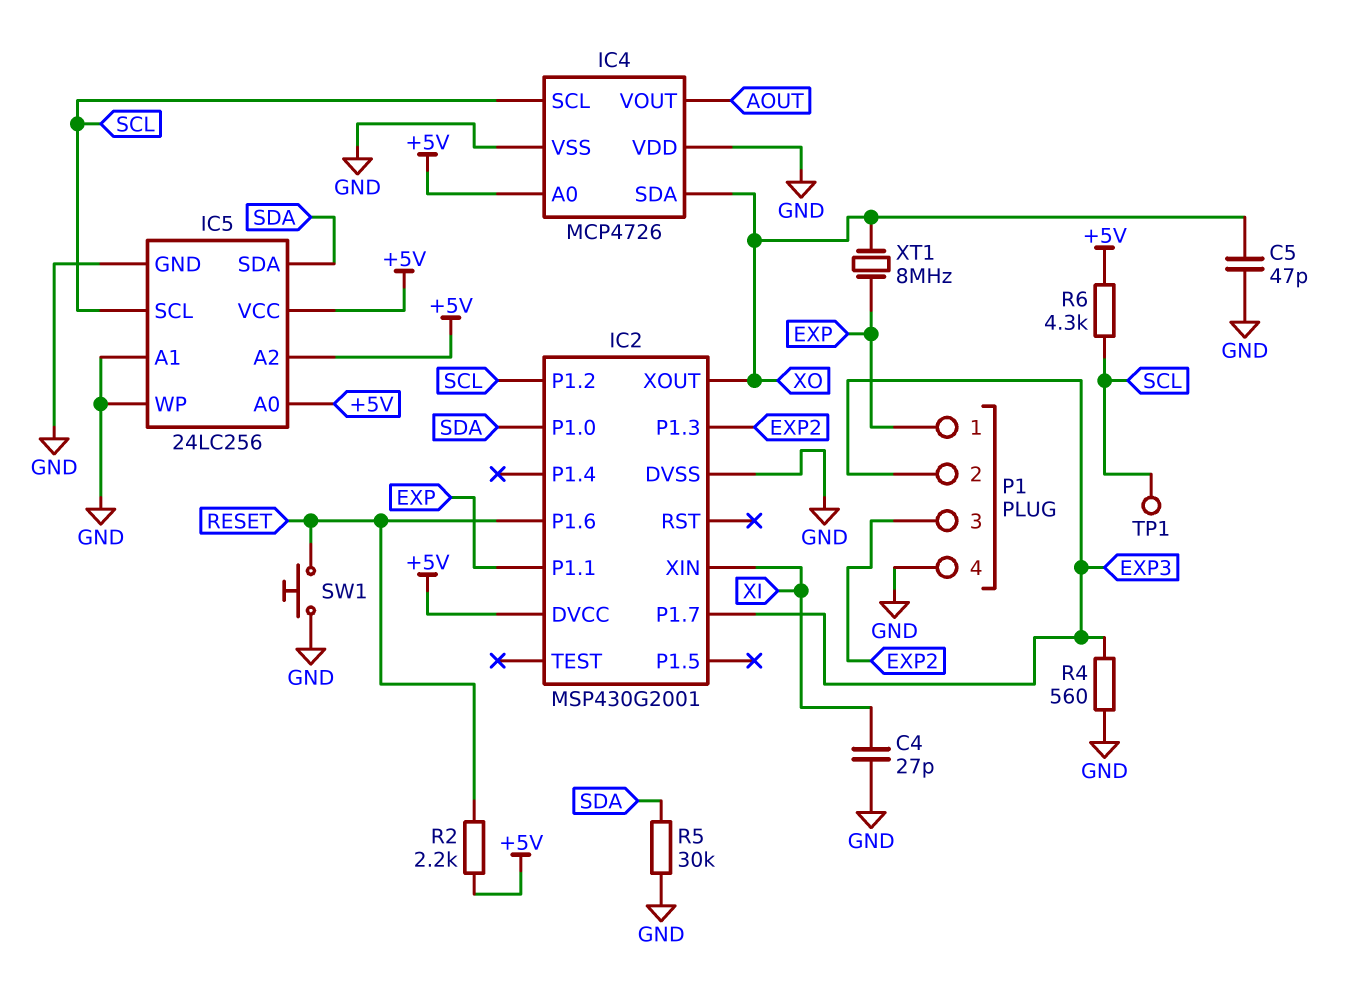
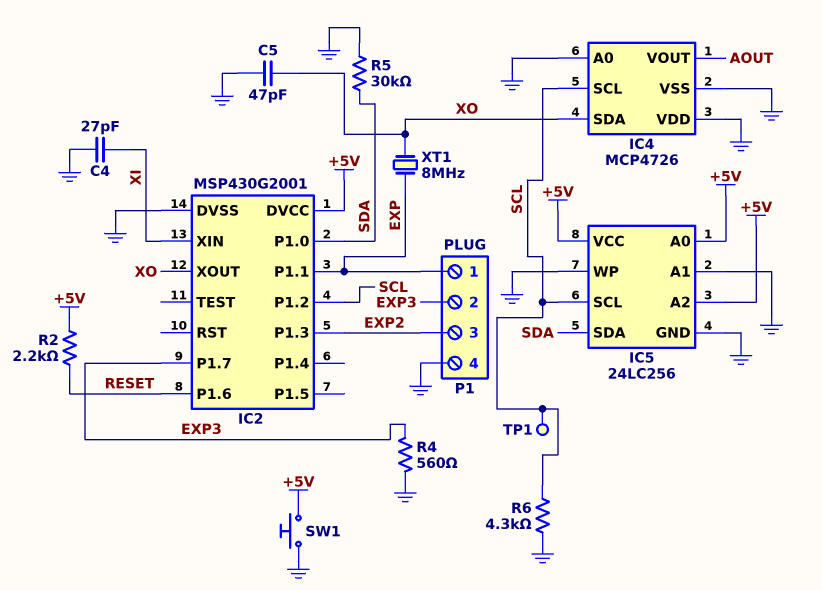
IC4 pin A0: +5V -> GND
R6: 4.3k (+5V, SCL) -> 4.3k (GND, SCL)
SW1: button (GND, RESET) -> button (+5V, GND)

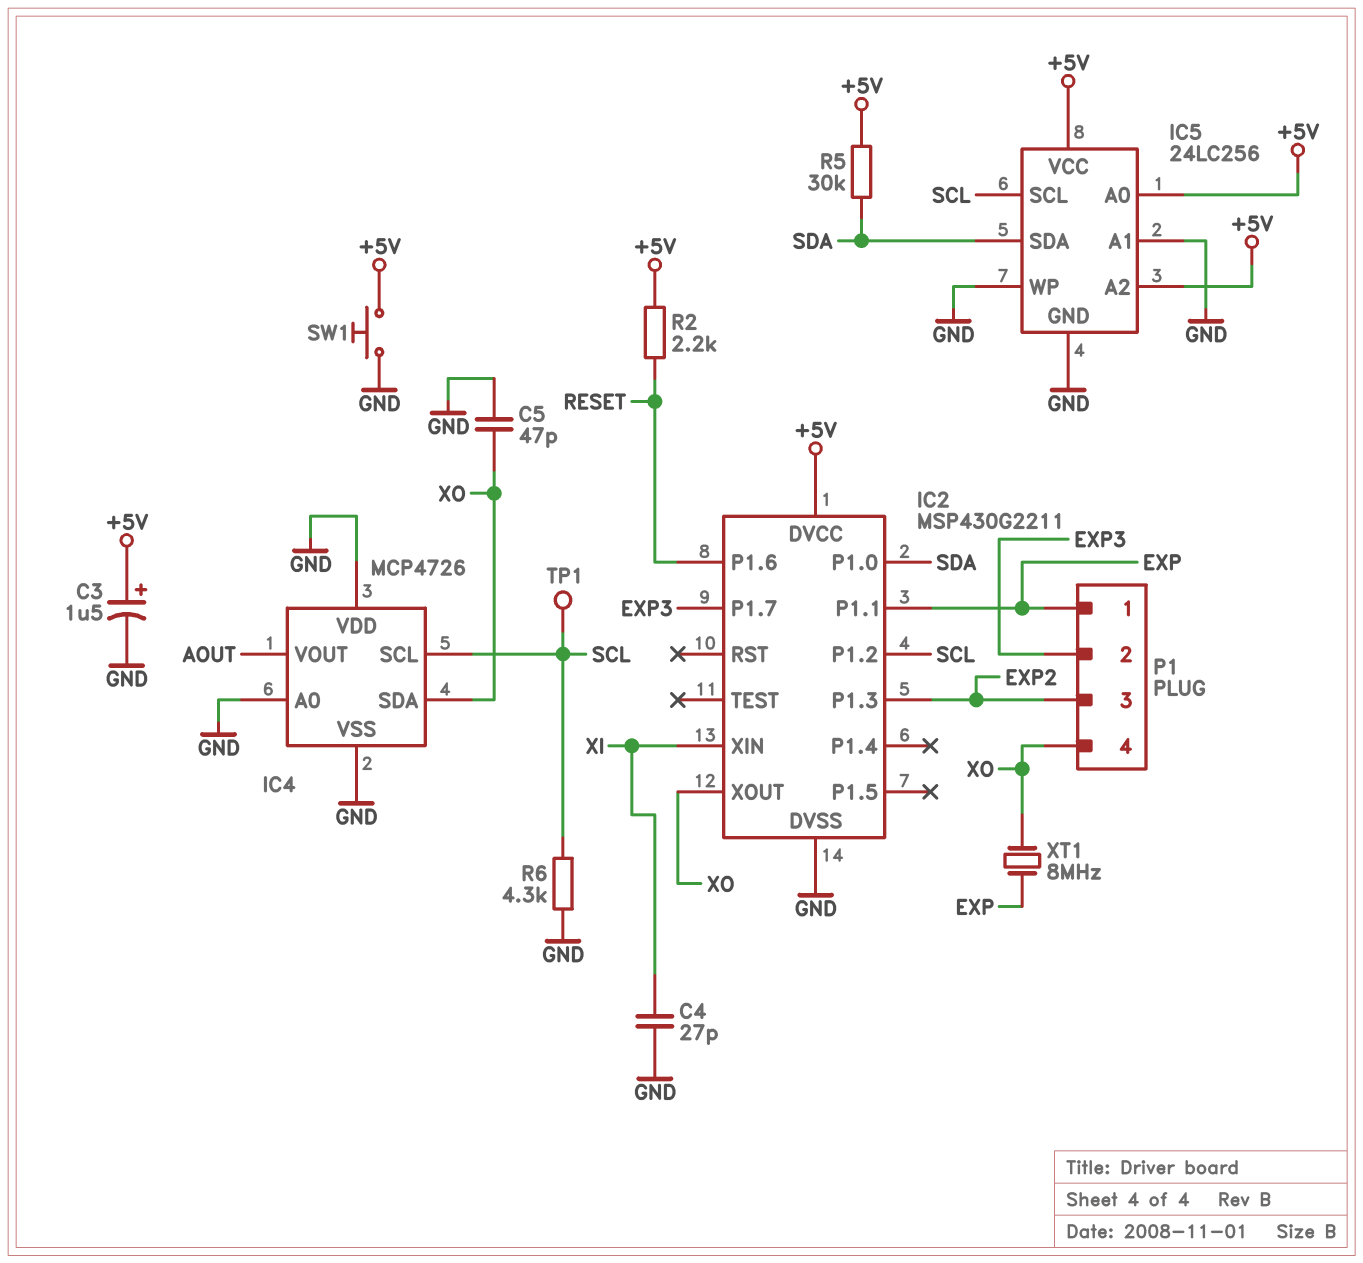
C3: none -> 1.5uF (plus +5V, minus GND)
IC2: MSP430G2001 -> MSP430G2211
P1 pin 4: GND -> XO
R4: 560 (EXP3, GND) -> none
R5: 30k (GND, SDA) -> 30k (+5V, SDA)

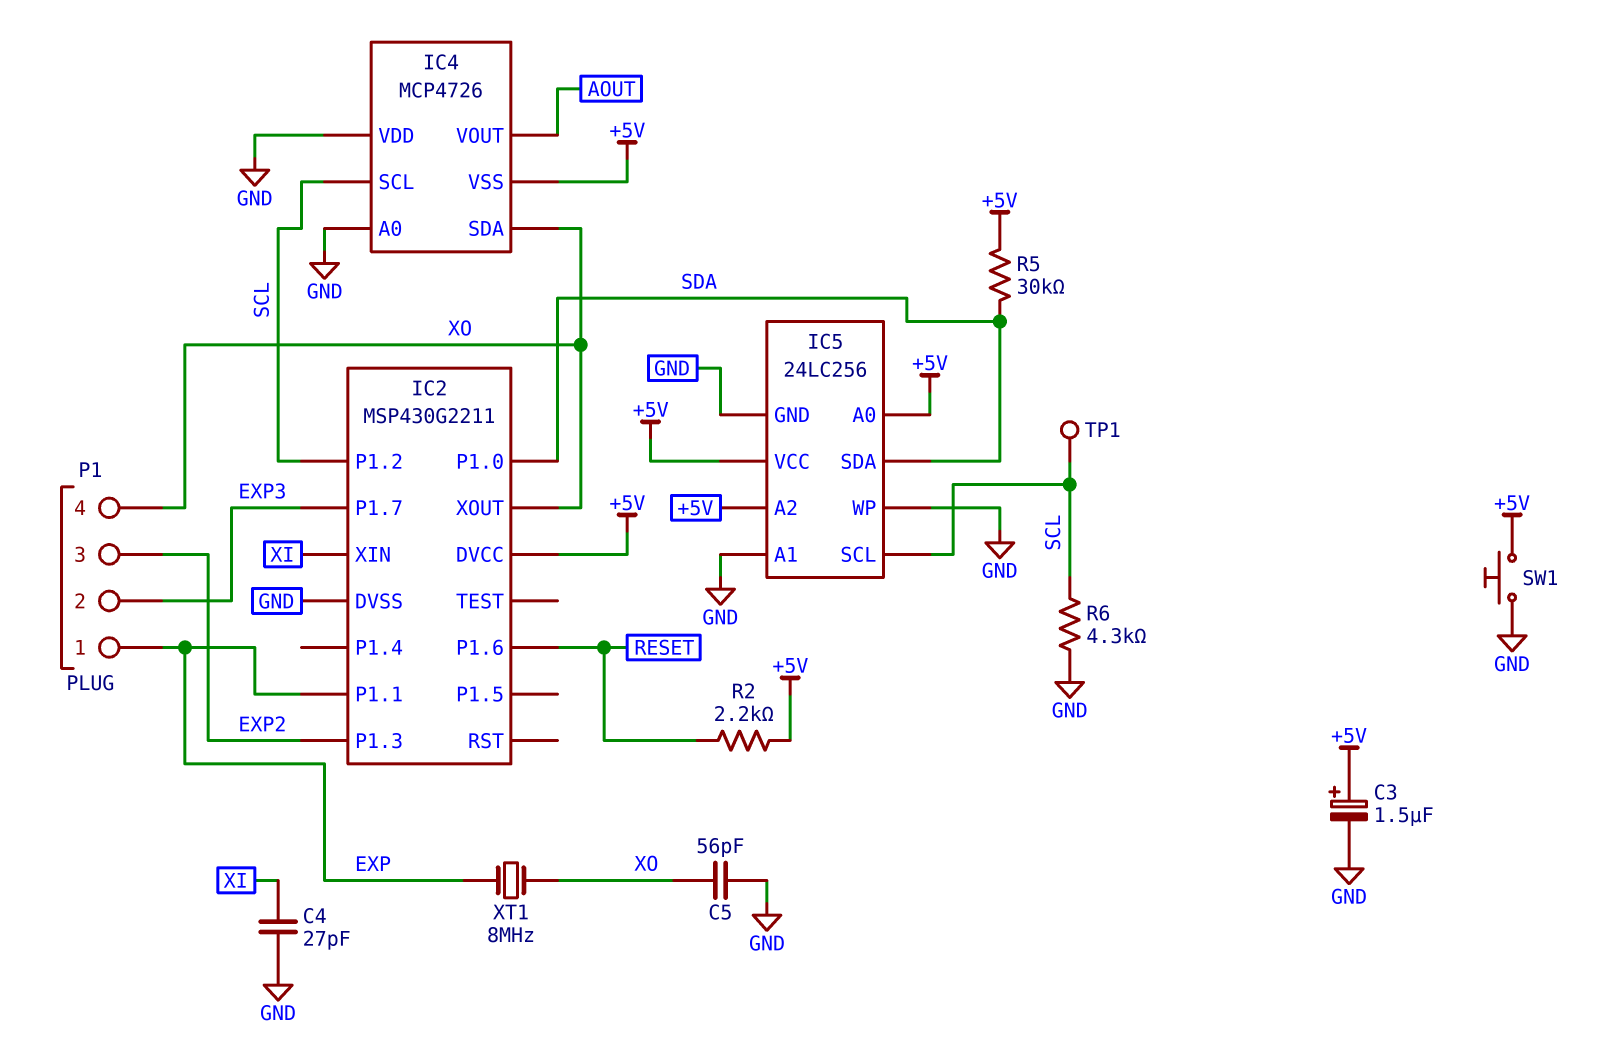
C5: 47pF (GND, XO) -> 56pF (GND, XO)
IC4 pin VSS: GND -> +5V

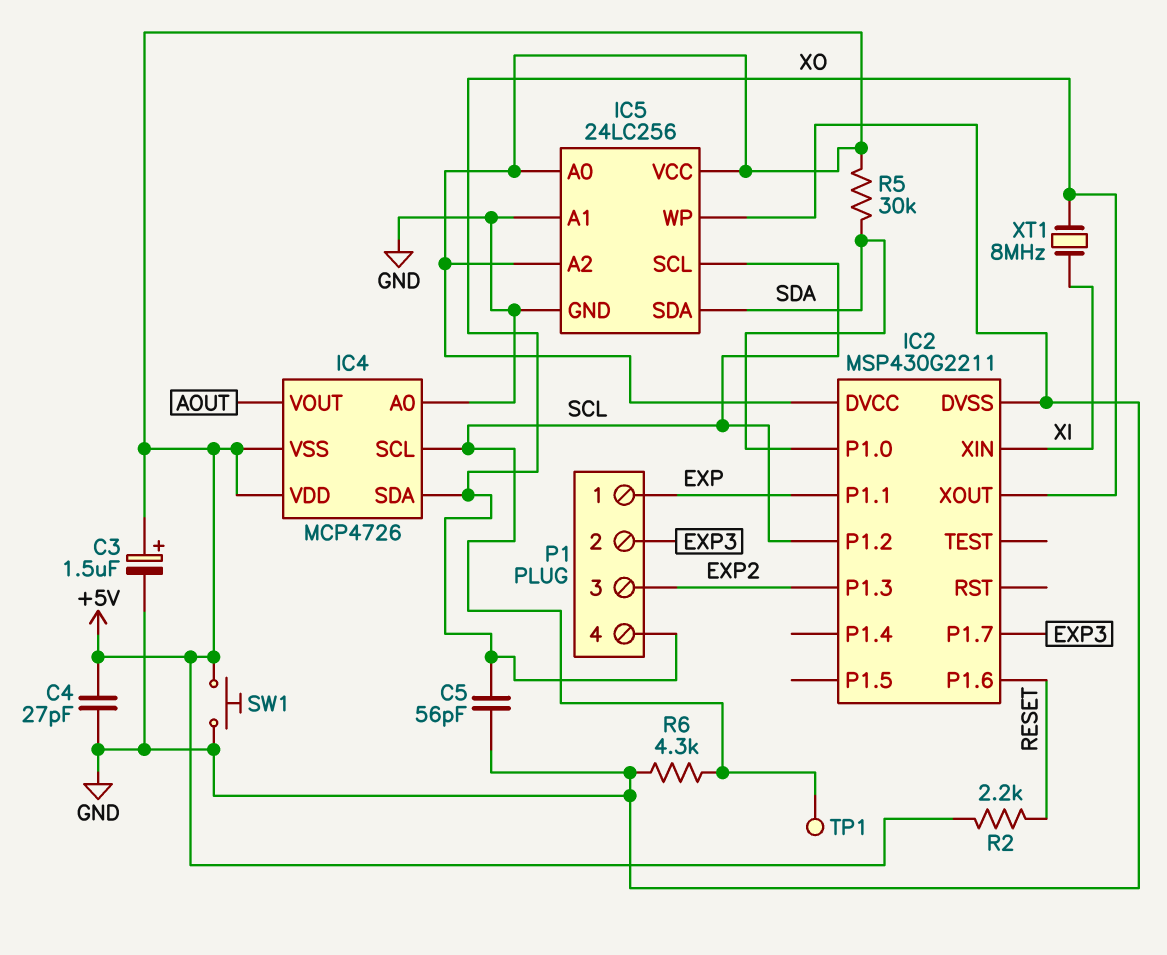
C4: 27pF (GND, XI) -> 27pF (+5V, GND)
IC4 pin VDD: GND -> +5V
XT1: 8MHz (EXP, XO) -> 8MHz (XI, XO)

